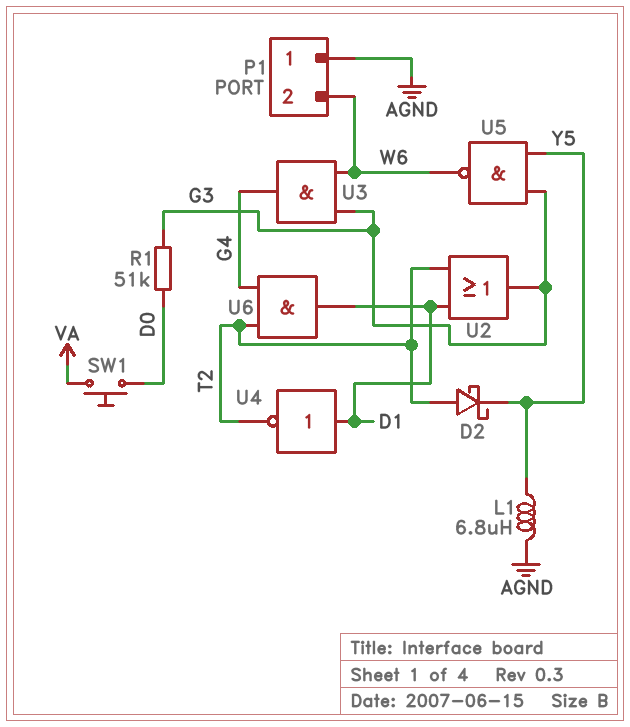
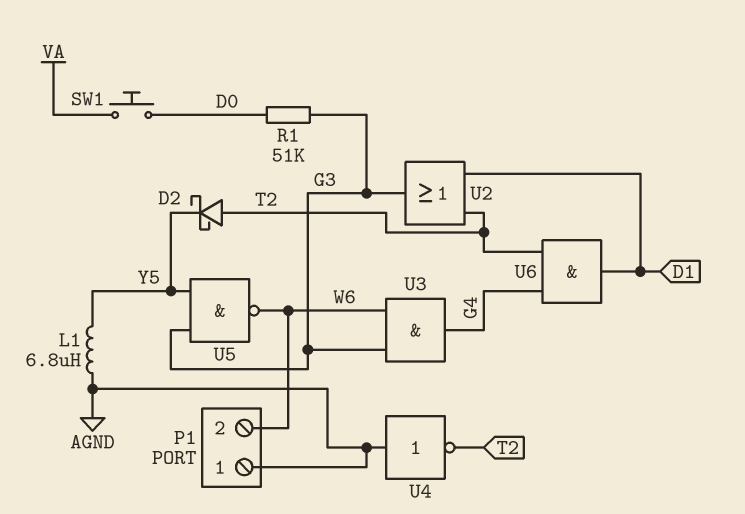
U4: NOT (in D1, out T2) -> NOT (in AGND, out T2)

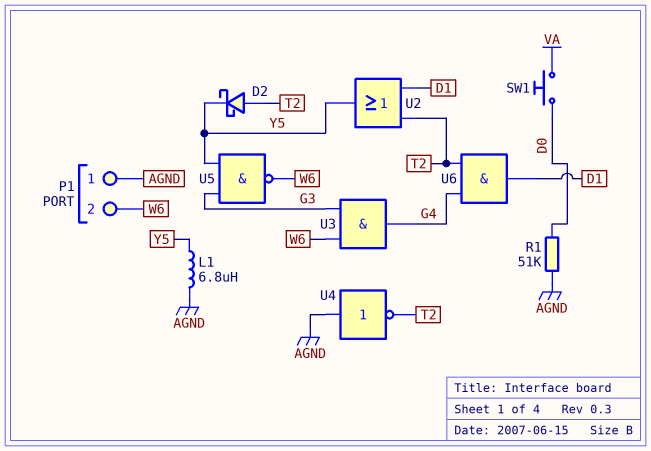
R1: 51k (D0, G3) -> 51k (AGND, D0)
U2: OR (in D1, in T2, out G3) -> OR (in D1, in T2, out Y5)

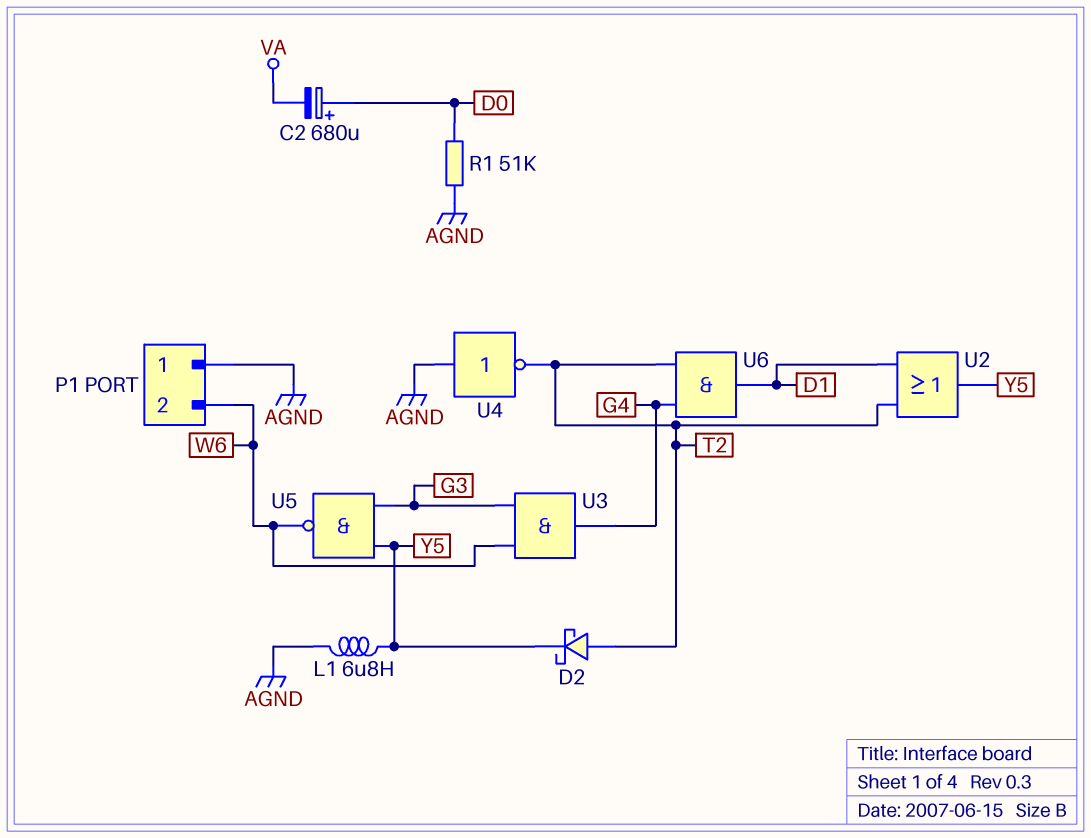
C2: none -> 680uF (plus D0, minus VA)
SW1: button (D0, VA) -> none

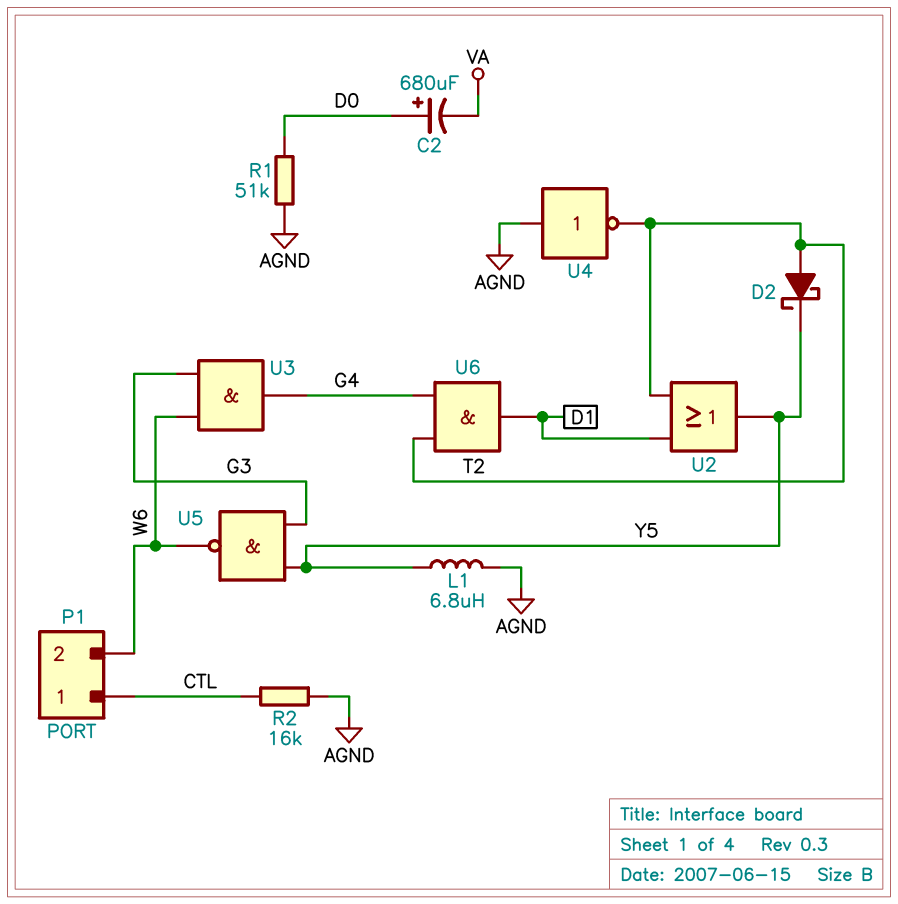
P1 pin 1: AGND -> CTL
R2: none -> 16k (AGND, CTL)

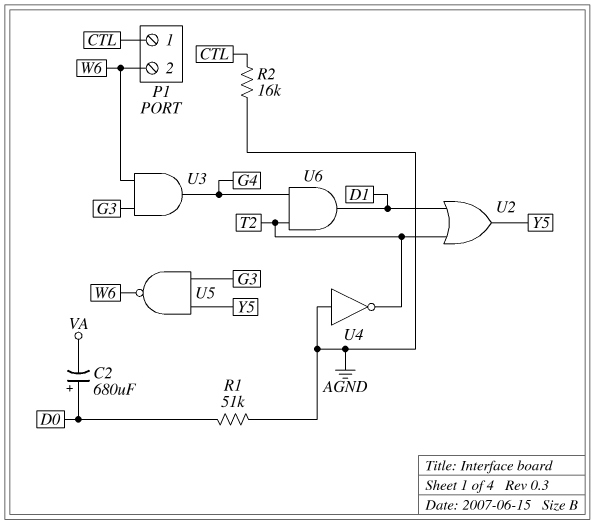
D2: schottky (A T2, K Y5) -> none
L1: 6.8uH (AGND, Y5) -> none

